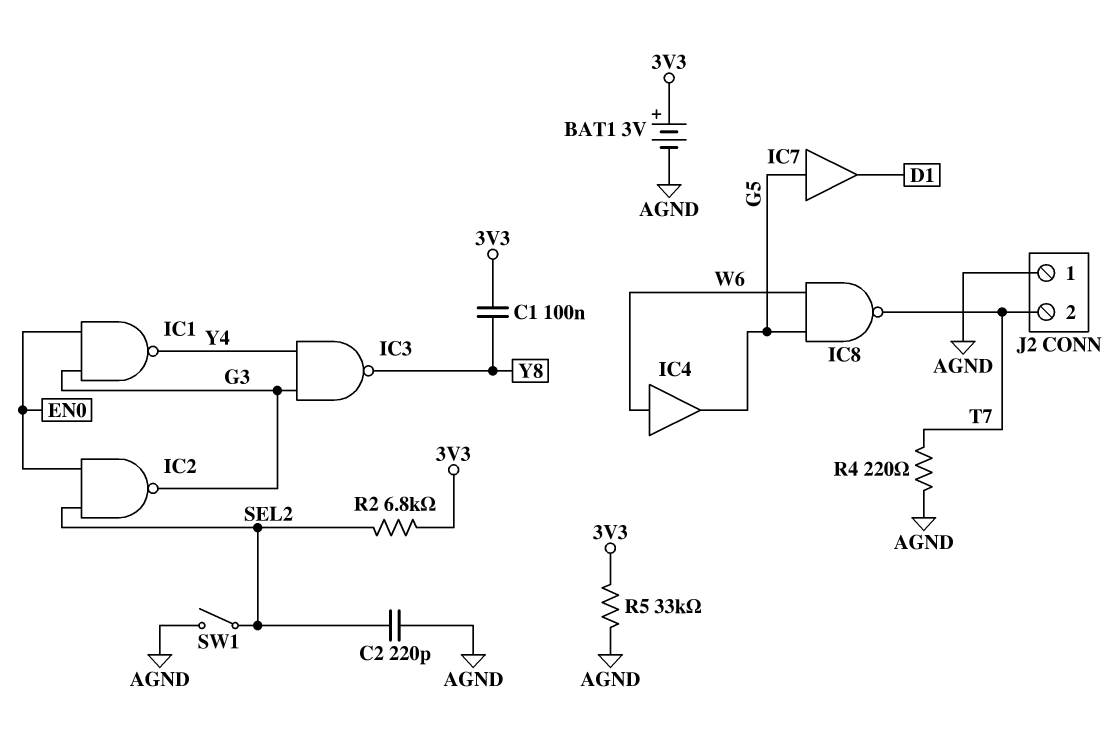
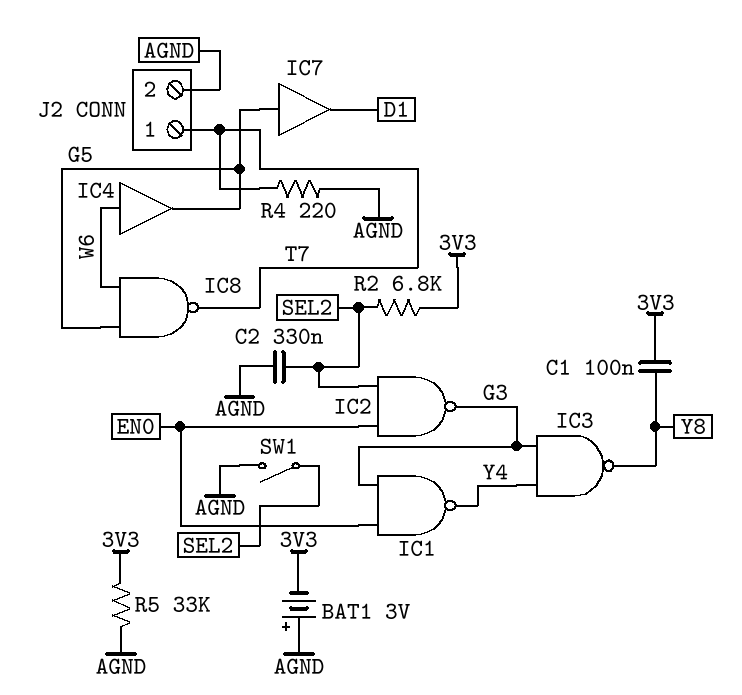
BAT1: 3V (plus 3V3, minus AGND) -> 3V (plus AGND, minus 3V3)
C2: 220pF (AGND, SEL2) -> 330nF (AGND, SEL2)
J2 pin 1: AGND -> T7
J2 pin 2: T7 -> AGND

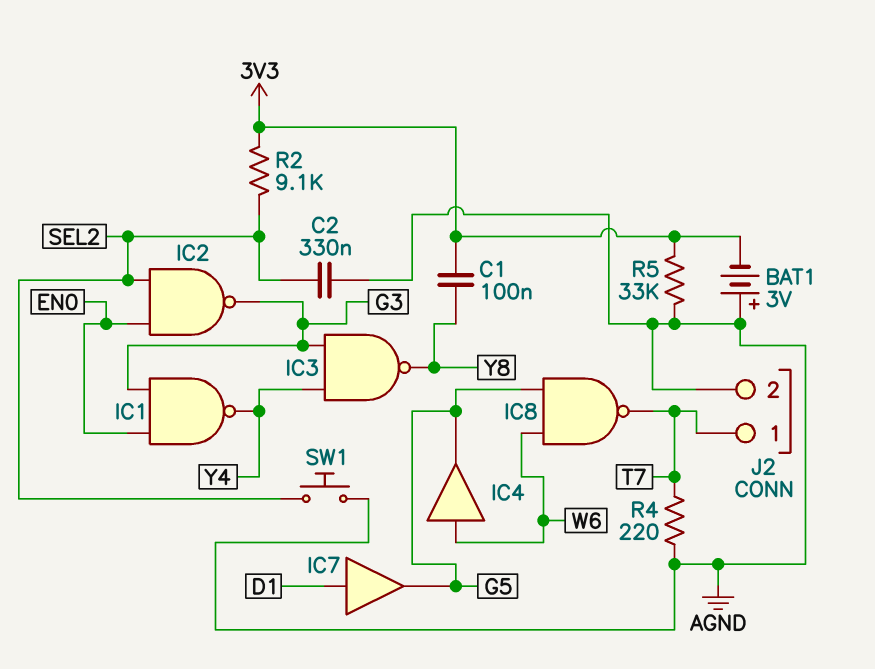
IC7: buffer (in G5, out D1) -> buffer (in D1, out G5)
R2: 6.8k (3V3, SEL2) -> 9.1k (3V3, SEL2)
SW1: switch (AGND, SEL2) -> button (AGND, SEL2)

